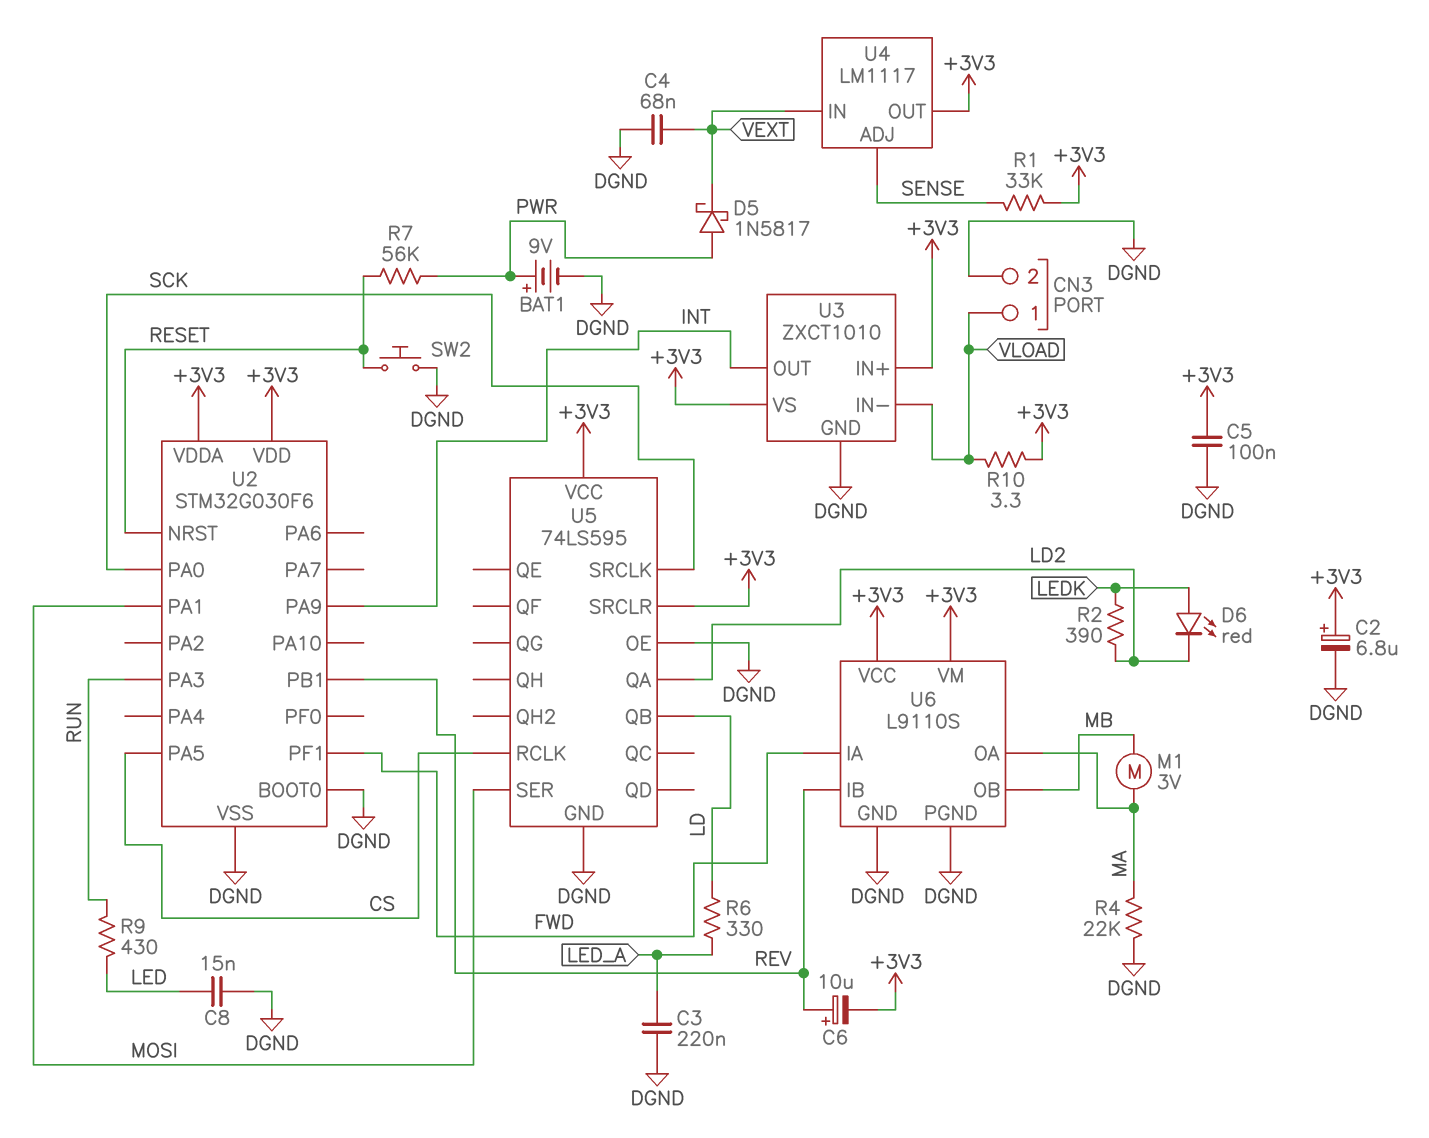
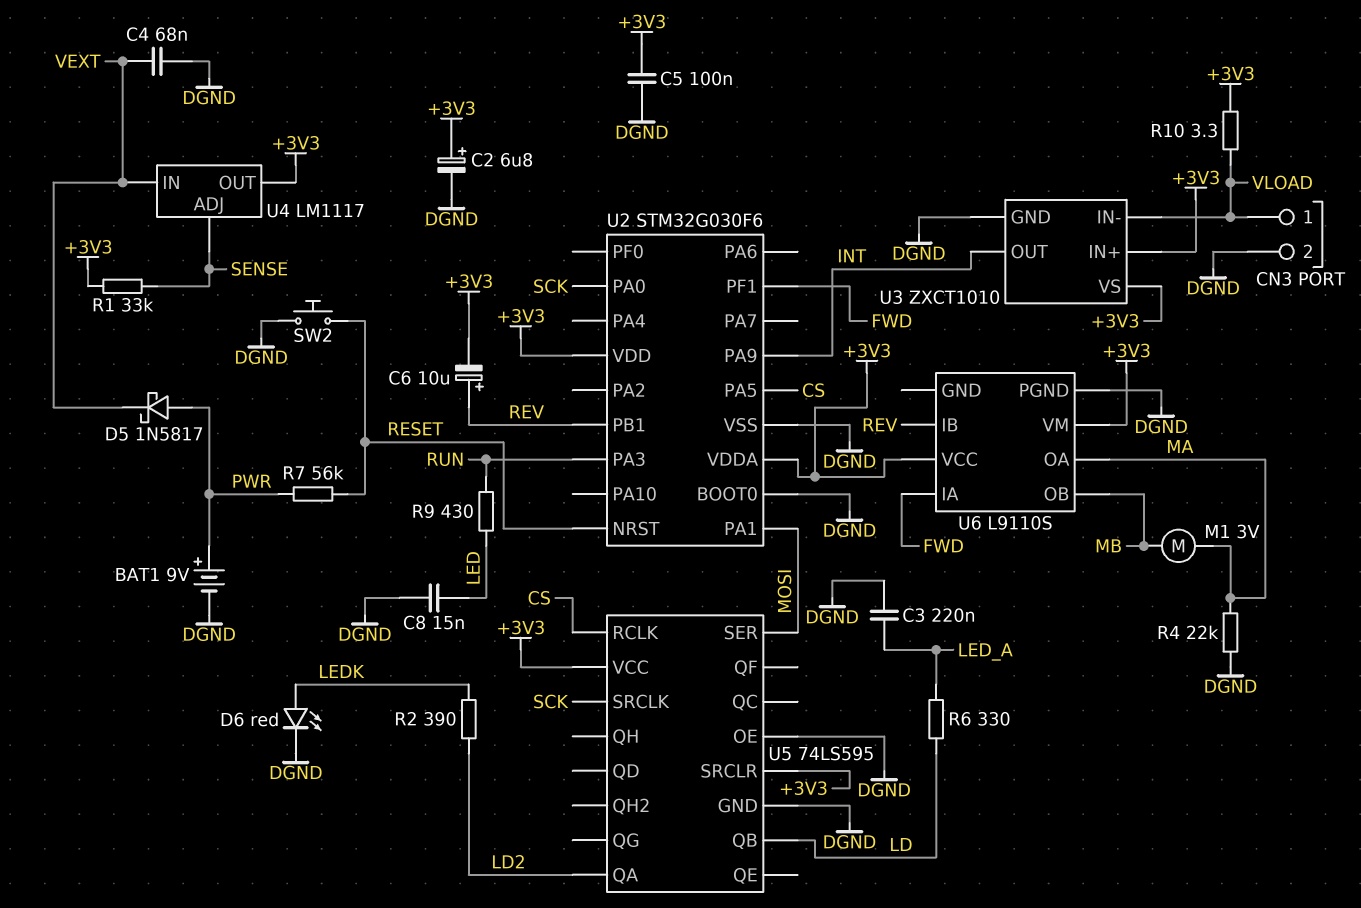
D6: LED red (A LEDK, K LD2) -> LED red (A LEDK, K DGND)
U6 pin GND: DGND -> none

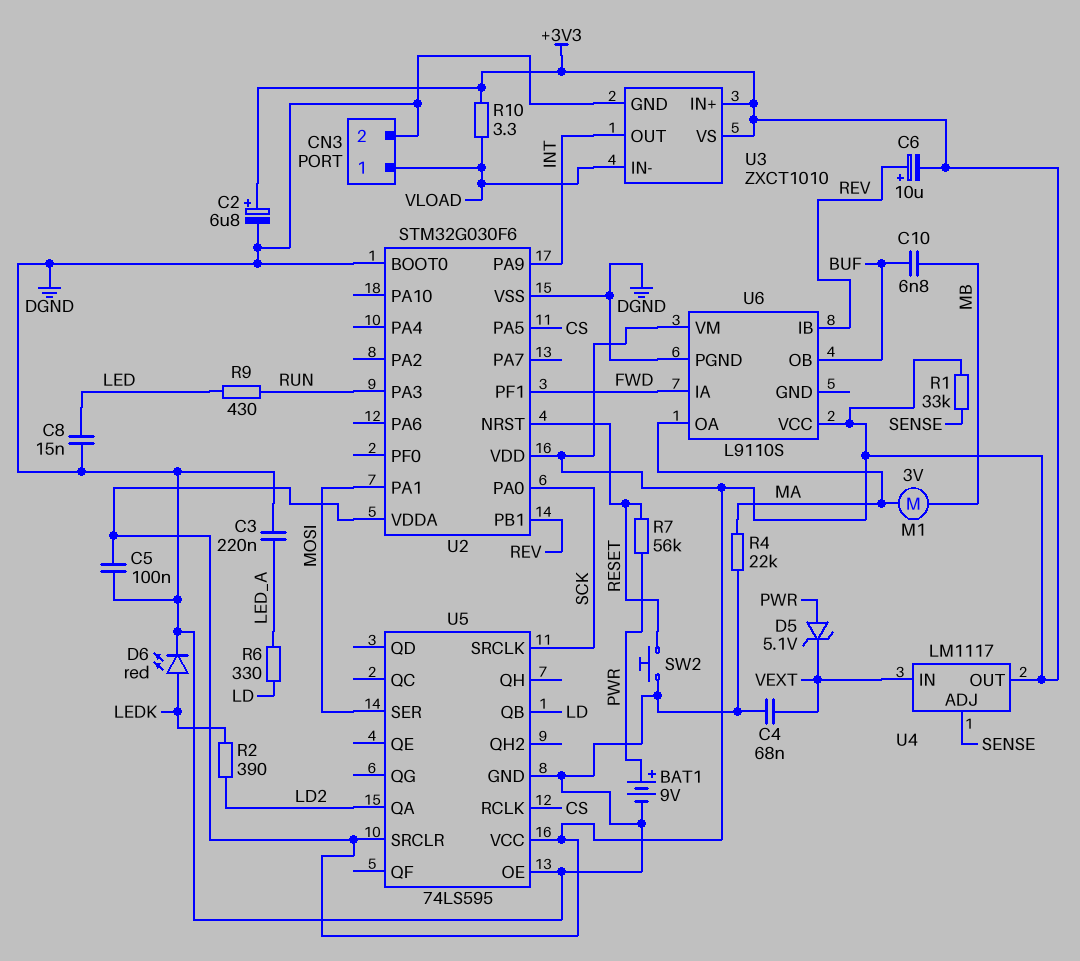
C10: none -> 6.8nF (BUF, MB)
D5: schottky 1N5817 (A PWR, K VEXT) -> zener 5.1V (A PWR, K VEXT)
U6 pin OB: MB -> BUF

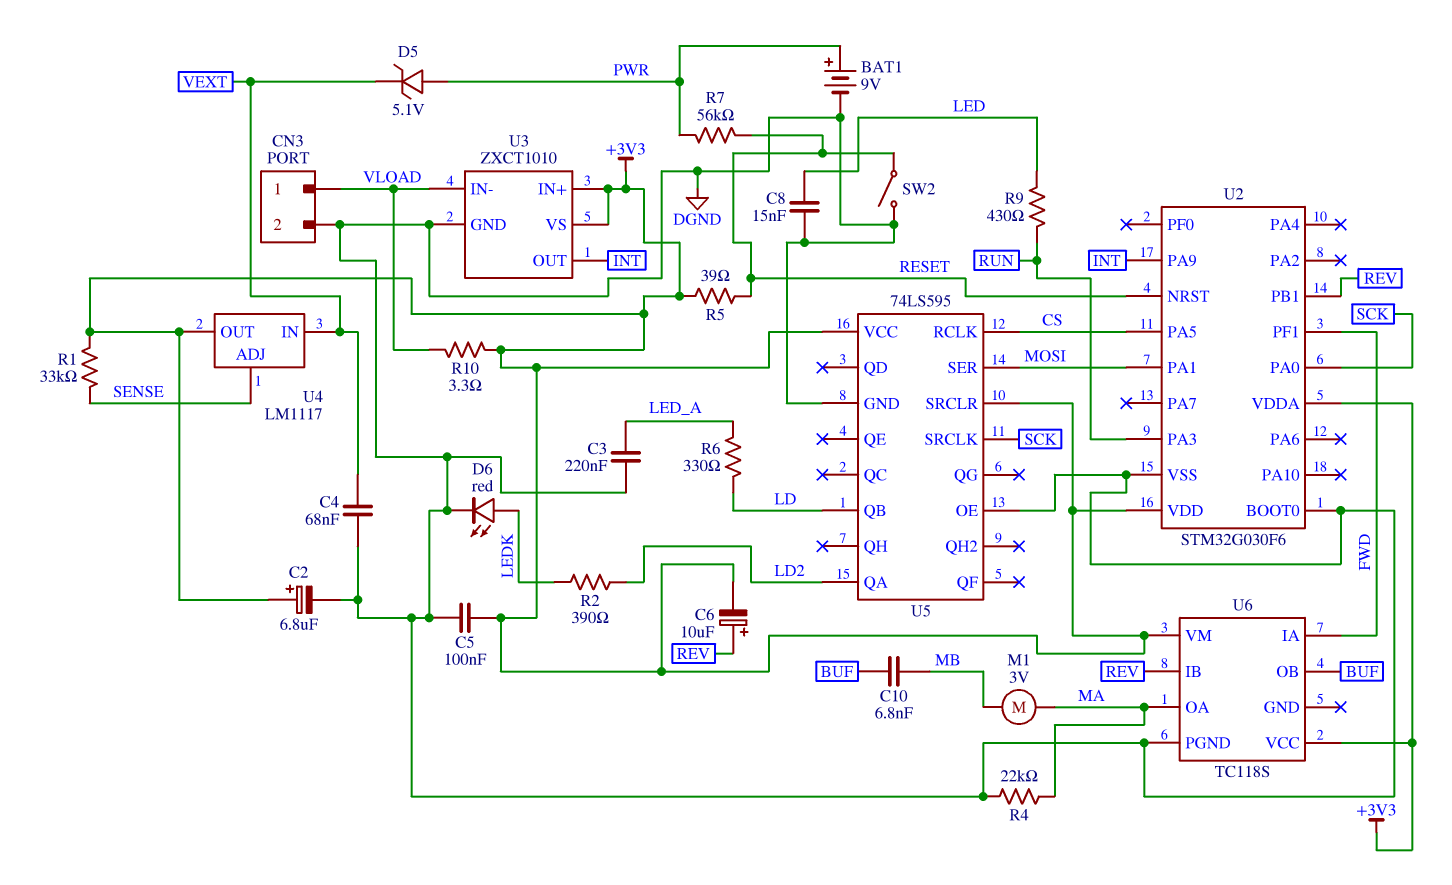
R5: none -> 39 (+3V3, RESET)
SW2: button (DGND, RESET) -> switch (DGND, RESET)
U6: L9110S -> TC118S

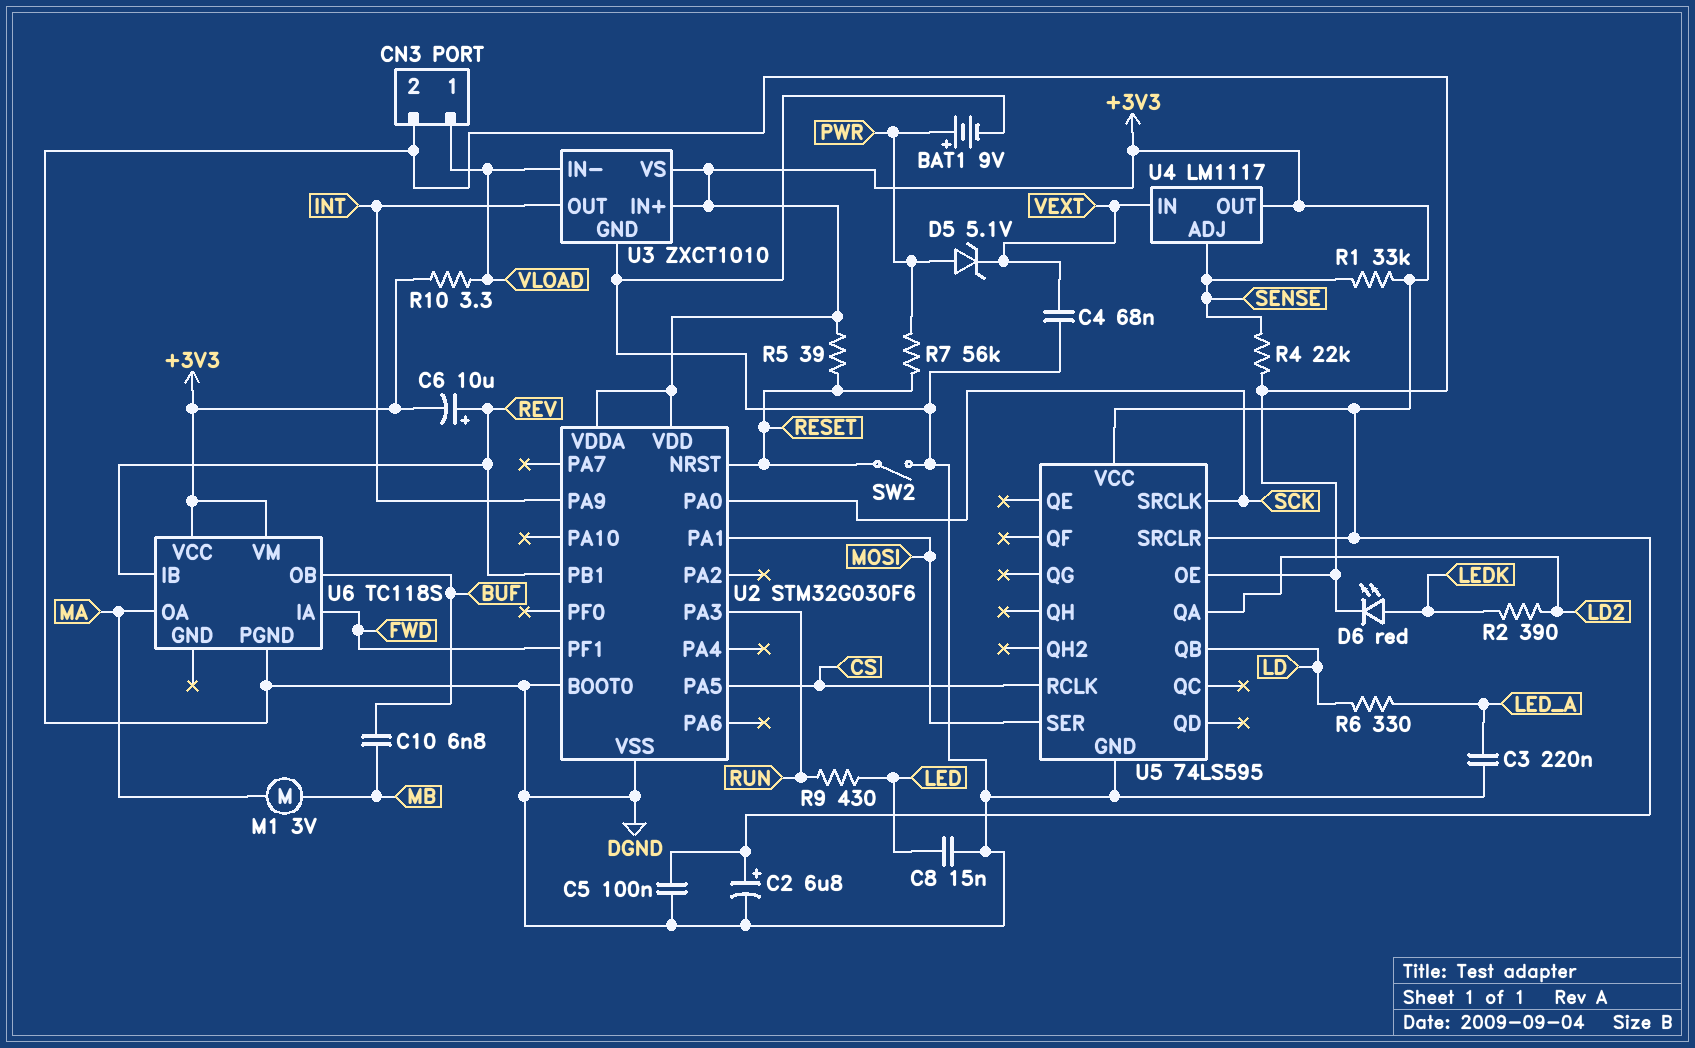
R4: 22k (DGND, MA) -> 22k (DGND, SENSE)

